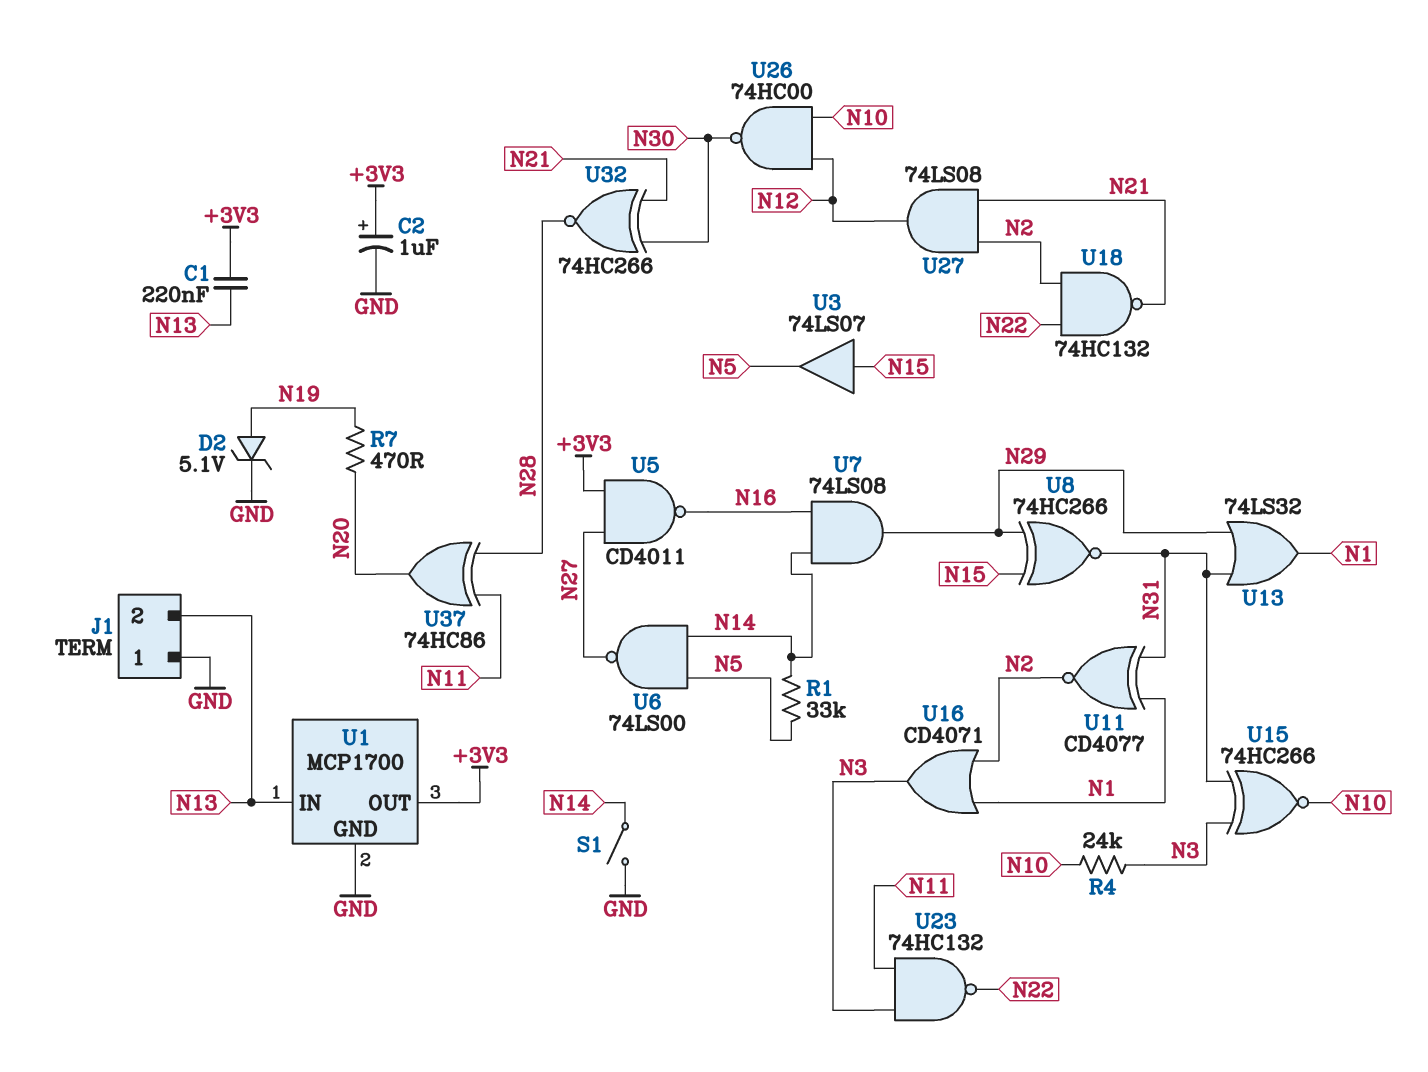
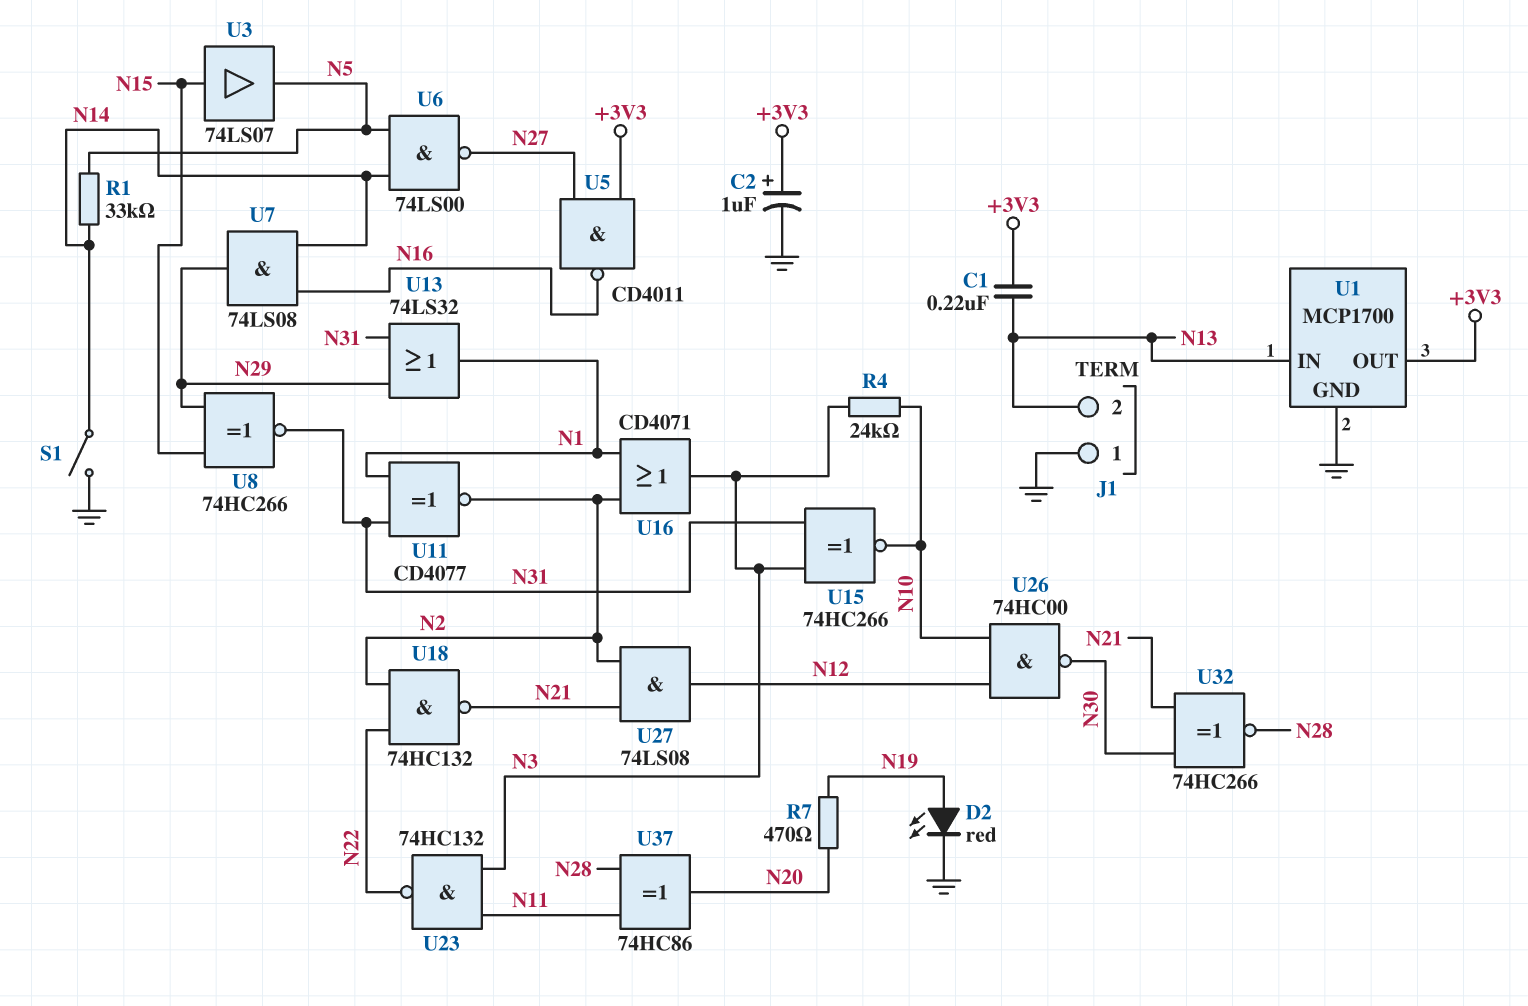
D2: zener 5.1V (A N19, K GND) -> LED red (A N19, K GND)

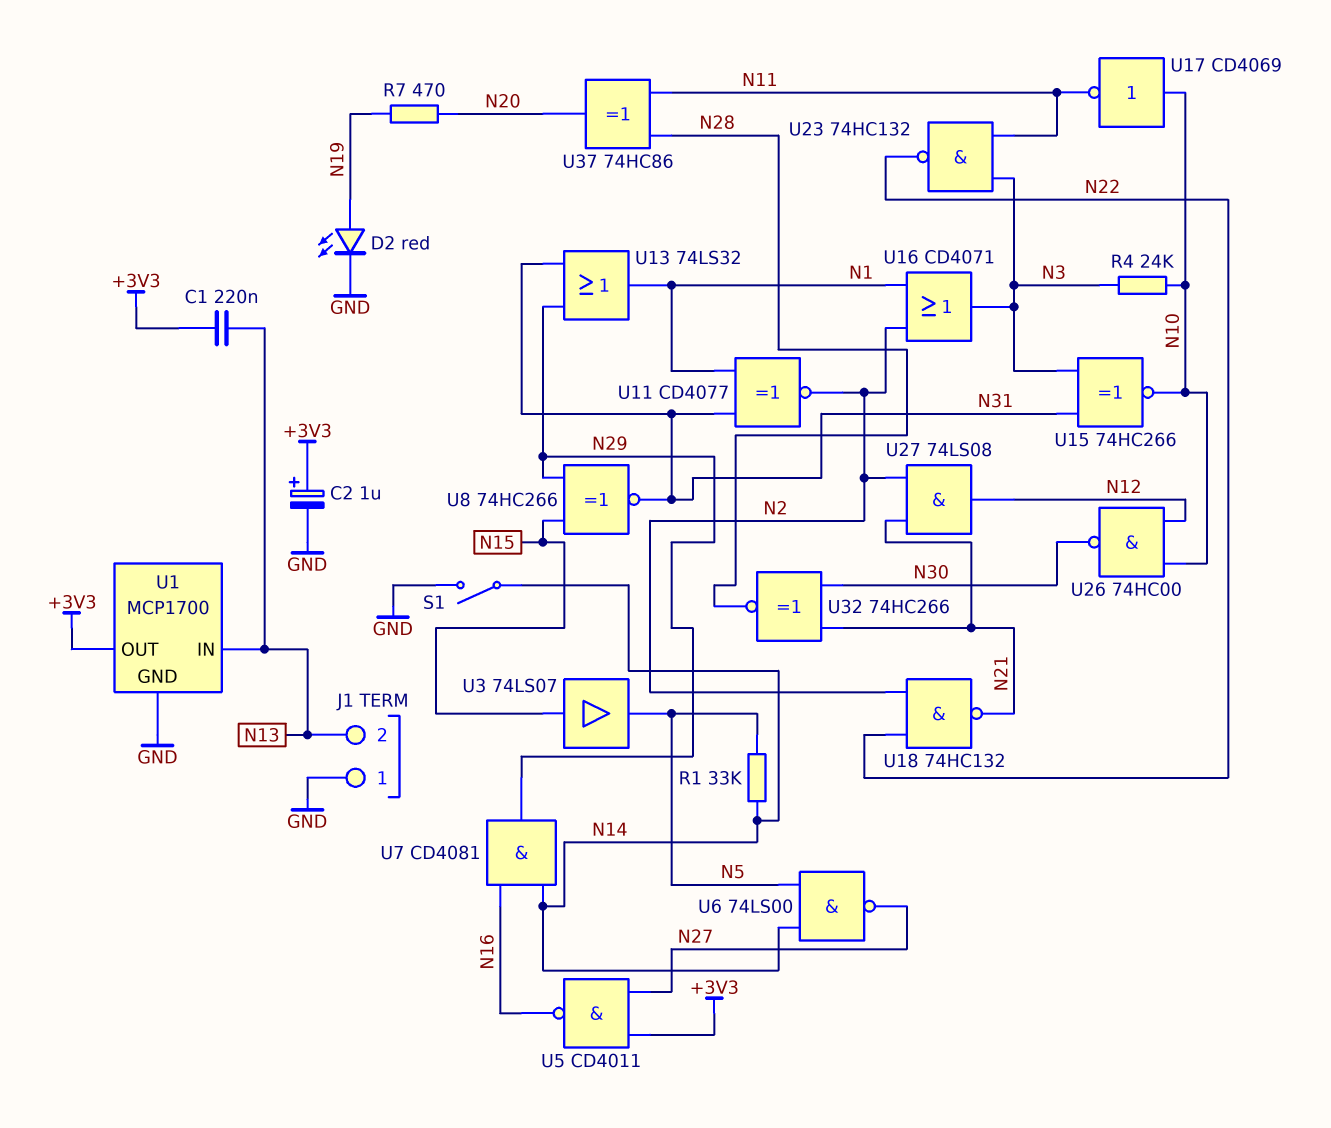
U7: AND 74LS08 (in N14, in N16, out N29) -> AND CD4081 (in N14, in N16, out N29)
U17: none -> NOT CD4069 (in N10, out N11)

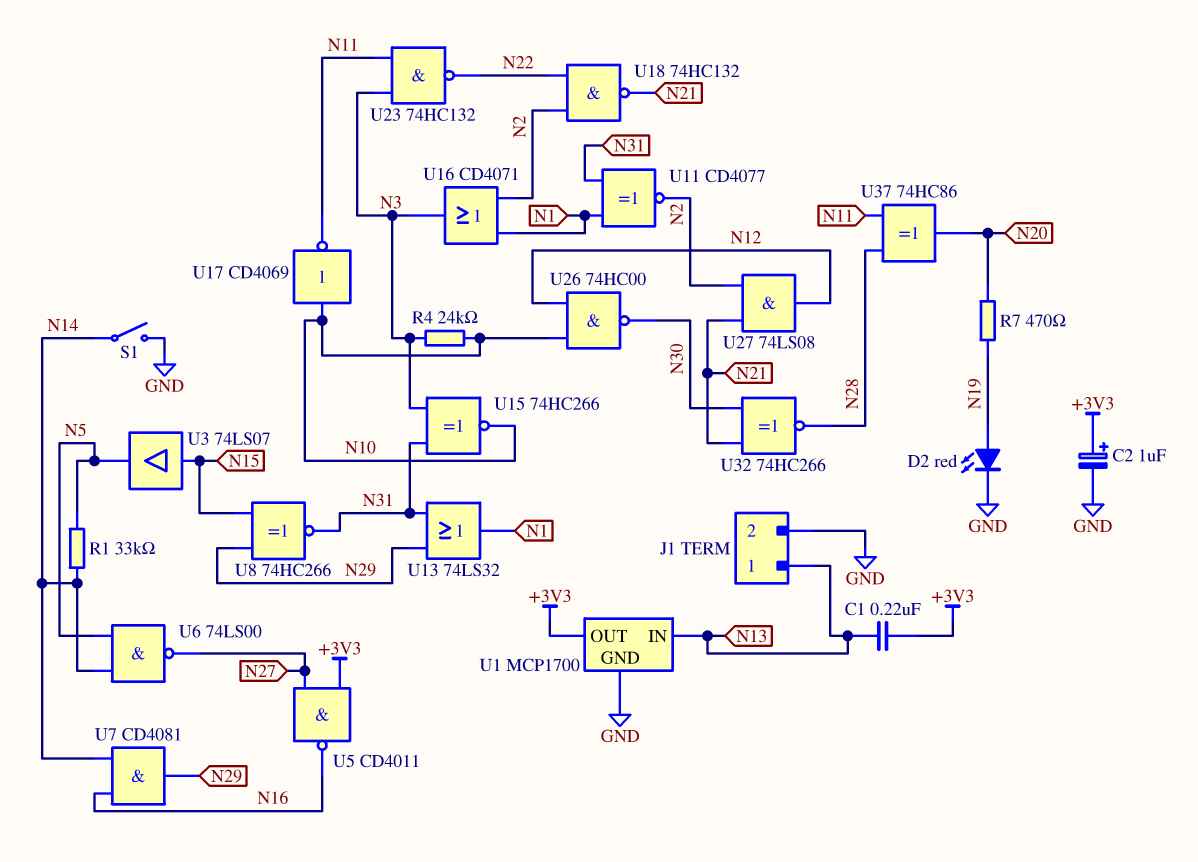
J1 pin 1: GND -> N13
J1 pin 2: N13 -> GND

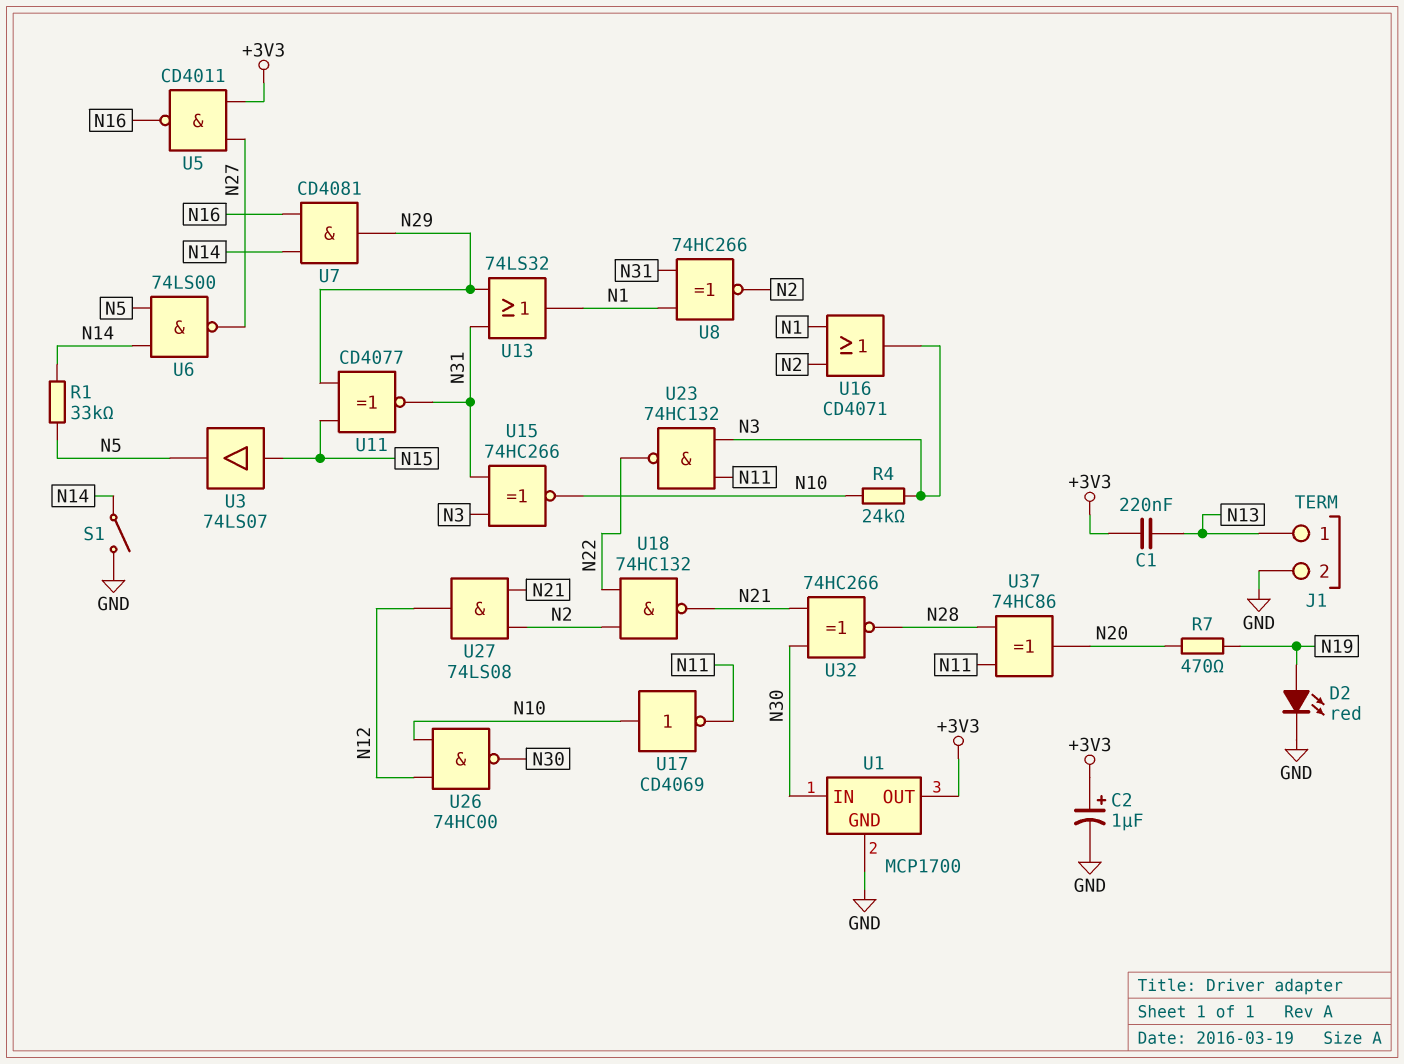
U1 pin IN: N13 -> N30
U8: XNOR 74HC266 (in N15, in N29, out N31) -> XNOR 74HC266 (in N1, in N31, out N2)
U11: XNOR CD4077 (in N1, in N31, out N2) -> XNOR CD4077 (in N15, in N29, out N31)

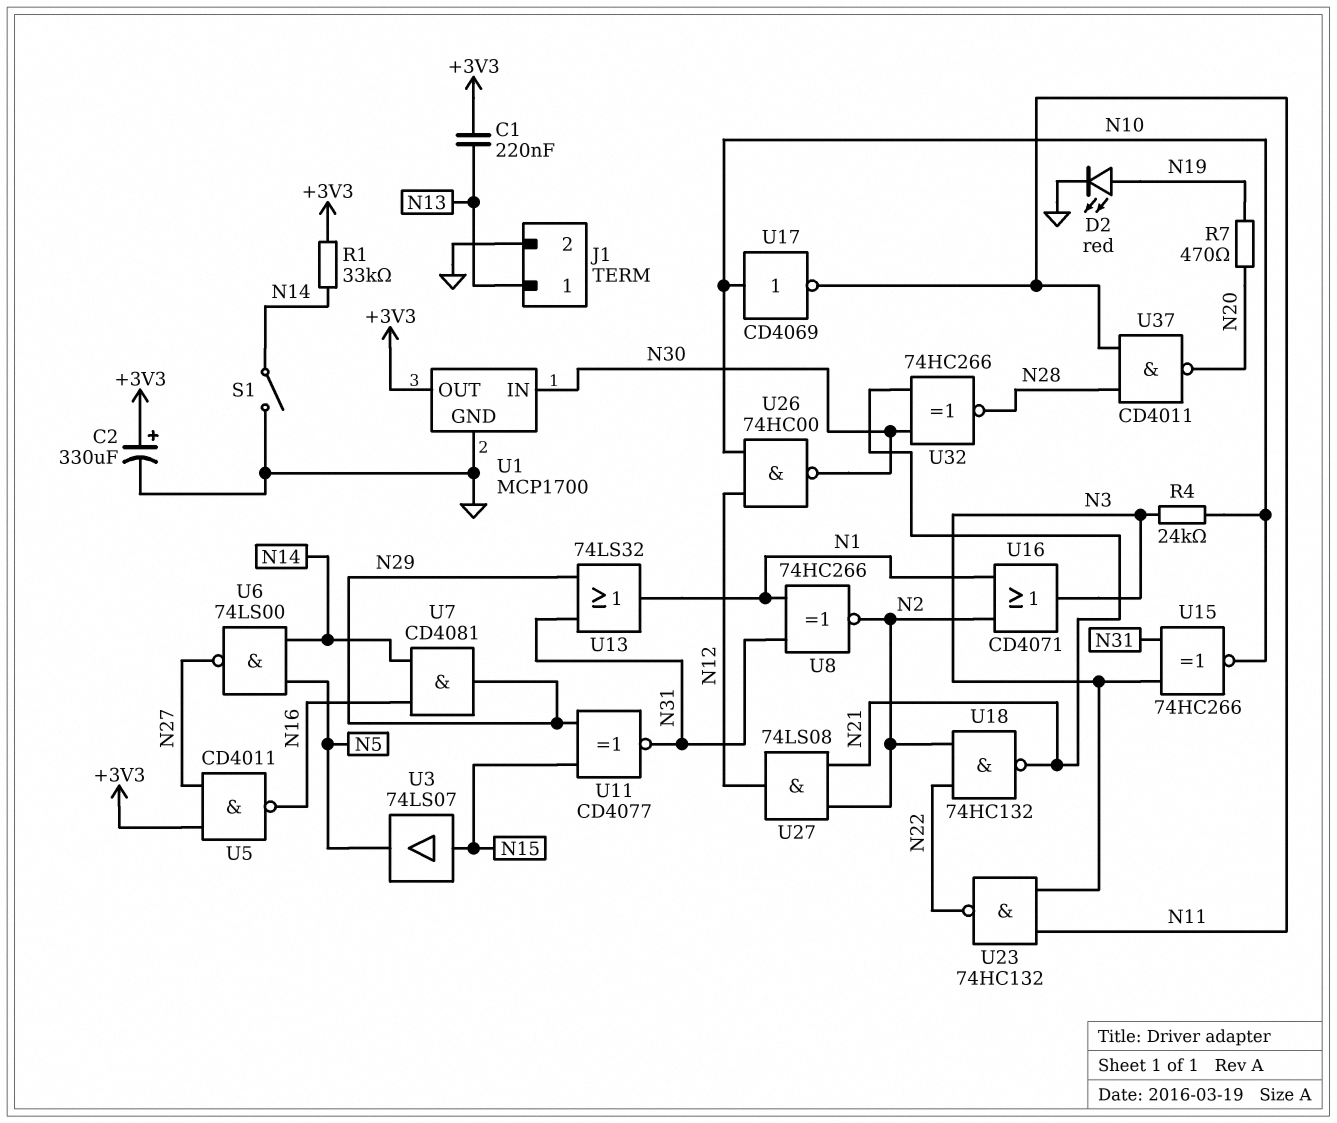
C2: 1uF (plus +3V3, minus GND) -> 330uF (plus +3V3, minus GND)
R1: 33k (N5, N14) -> 33k (+3V3, N14)
U37: XOR 74HC86 (in N11, in N28, out N20) -> NAND CD4011 (in N11, in N28, out N20)

